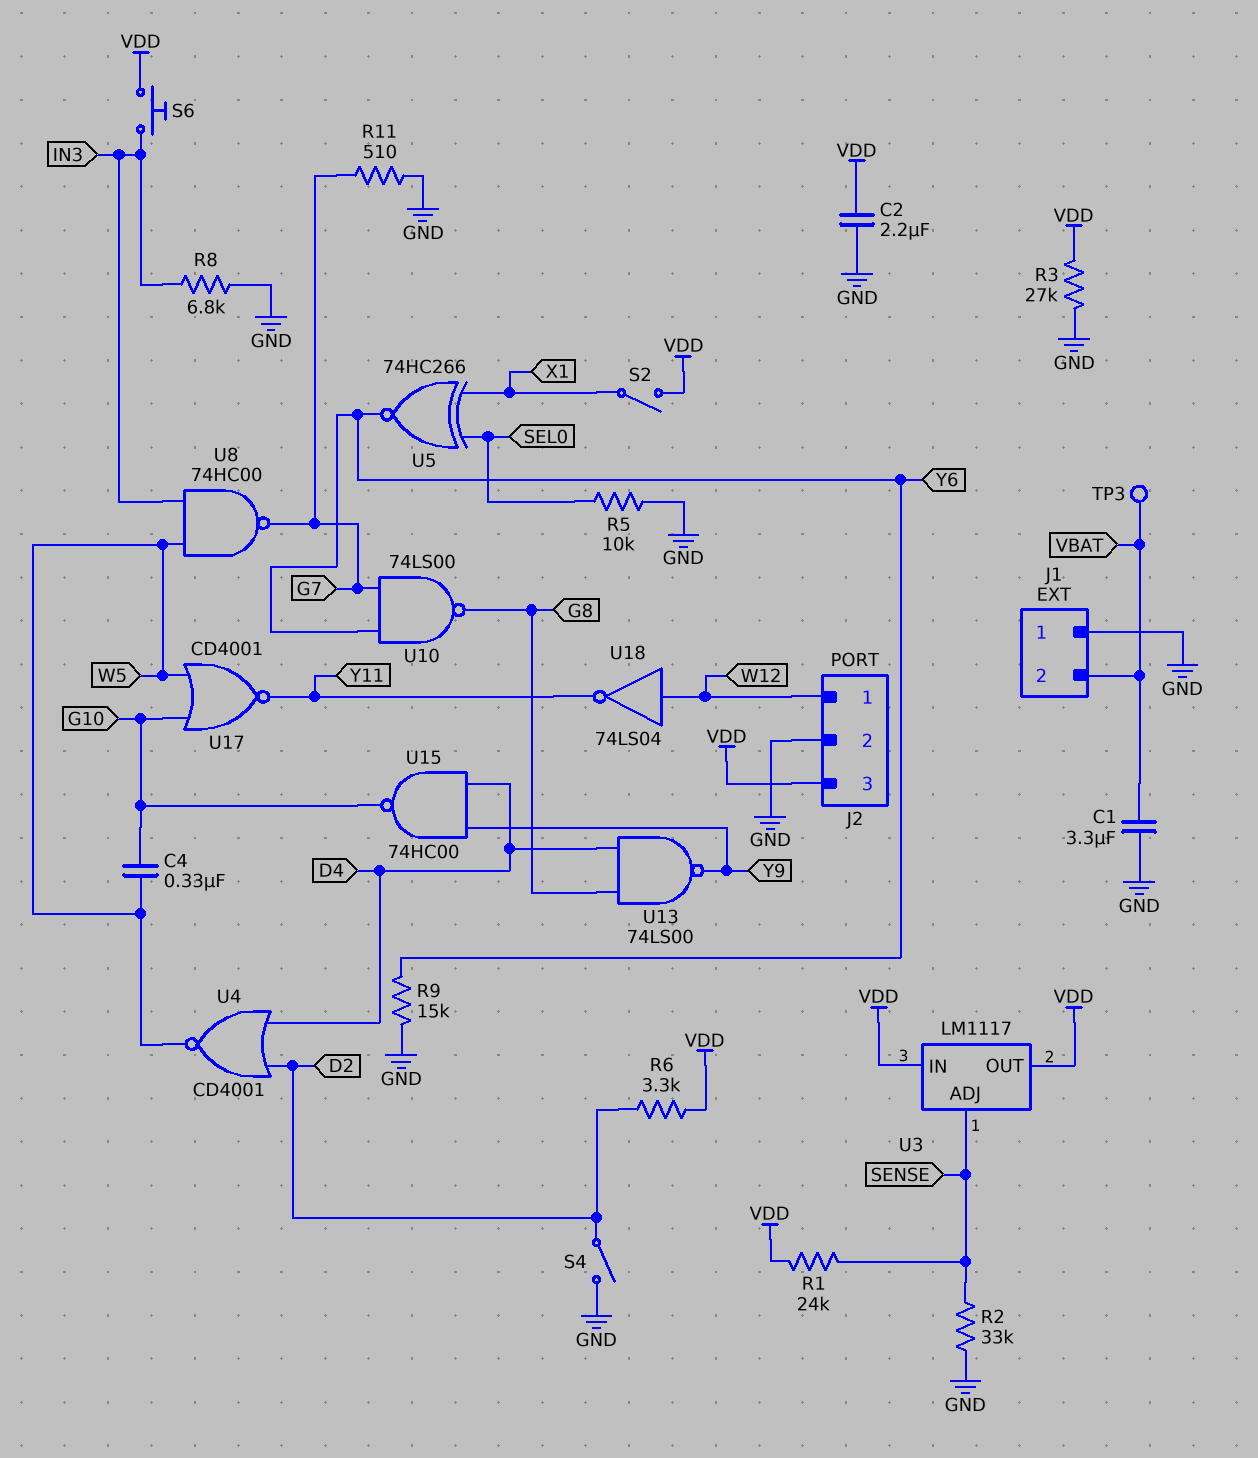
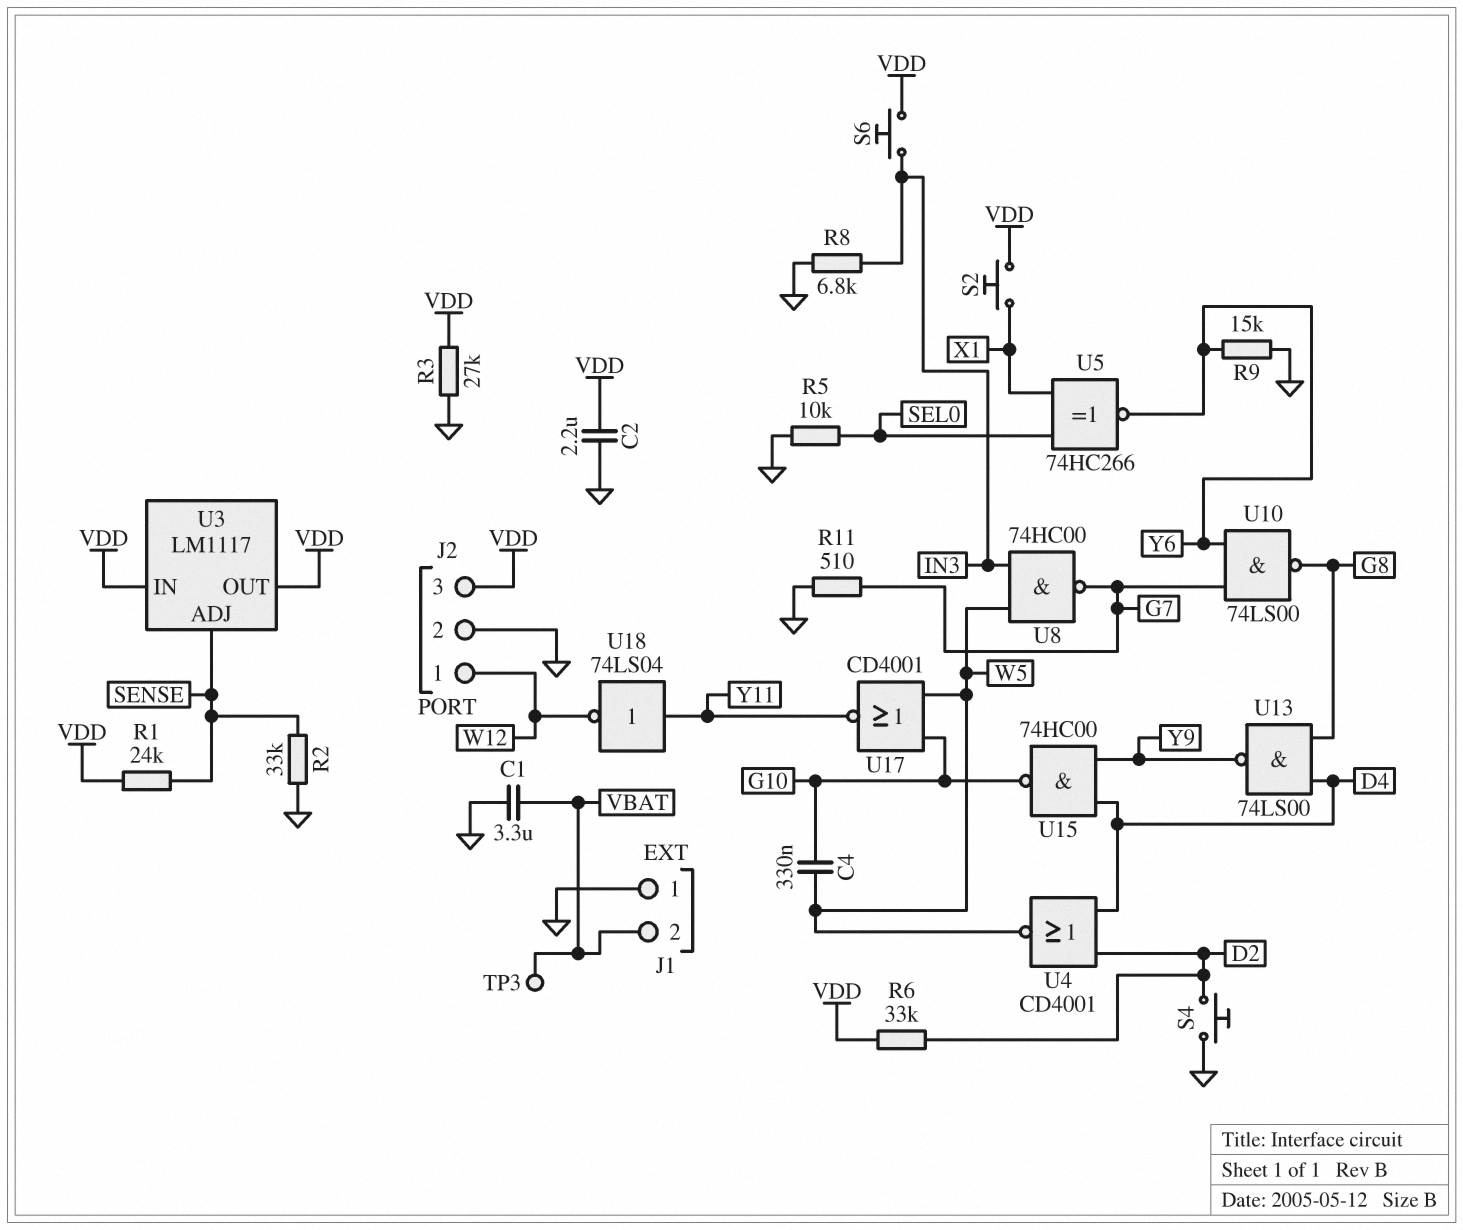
R6: 3.3k (D2, VDD) -> 33k (D2, VDD)
S2: switch (VDD, X1) -> button (VDD, X1)
S4: switch (D2, GND) -> button (D2, GND)
U18: NOT 74LS04 (in W12, out Y11) -> NOT 74LS04 (in Y11, out W12)

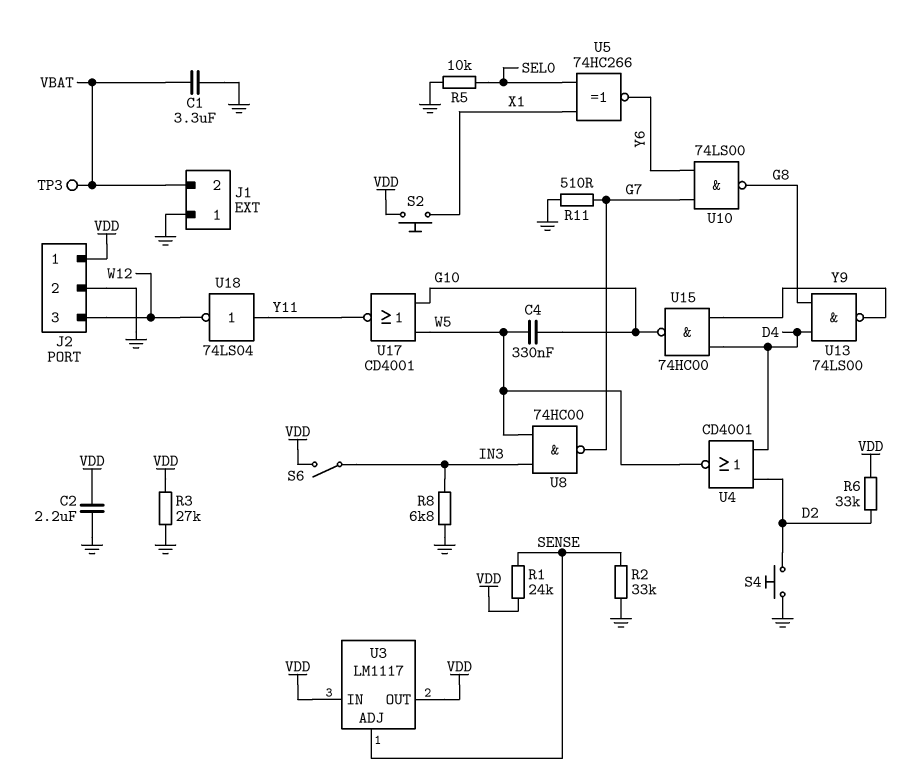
J2 pin 1: W12 -> VDD
J2 pin 3: VDD -> W12
R9: 15k (GND, Y6) -> none
S6: button (IN3, VDD) -> switch (IN3, VDD)

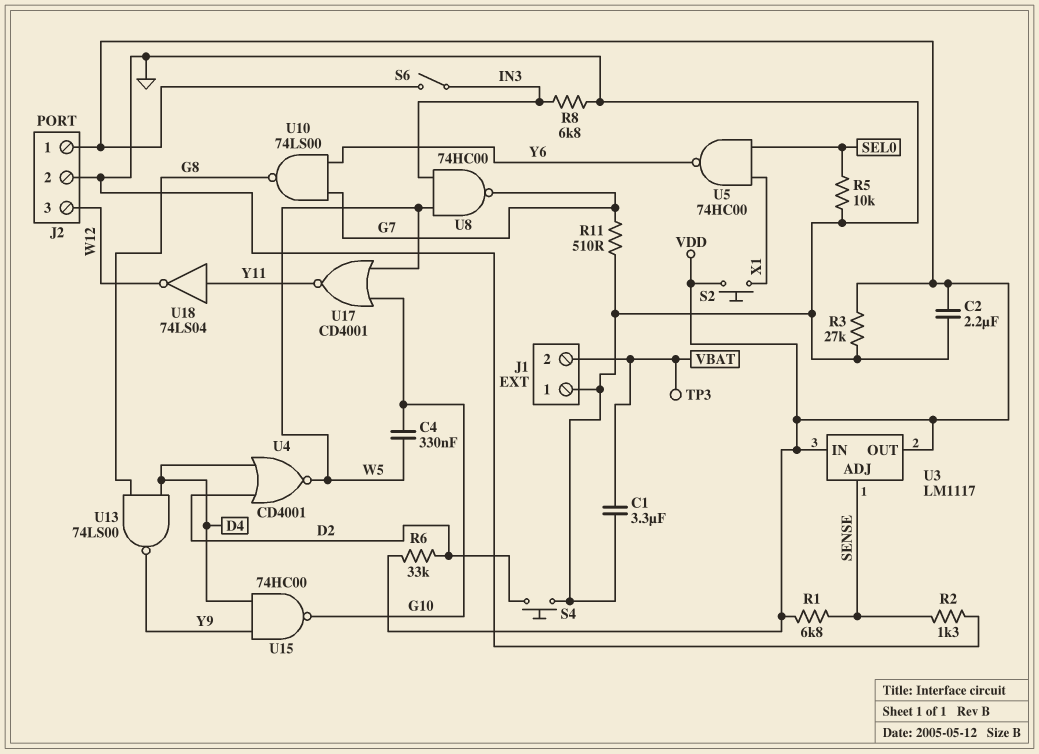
R1: 24k (SENSE, VDD) -> 6.8k (SENSE, VDD)
R2: 33k (GND, SENSE) -> 1.3k (GND, SENSE)
U5: XNOR 74HC266 (in SEL0, in X1, out Y6) -> NAND 74HC00 (in SEL0, in X1, out Y6)

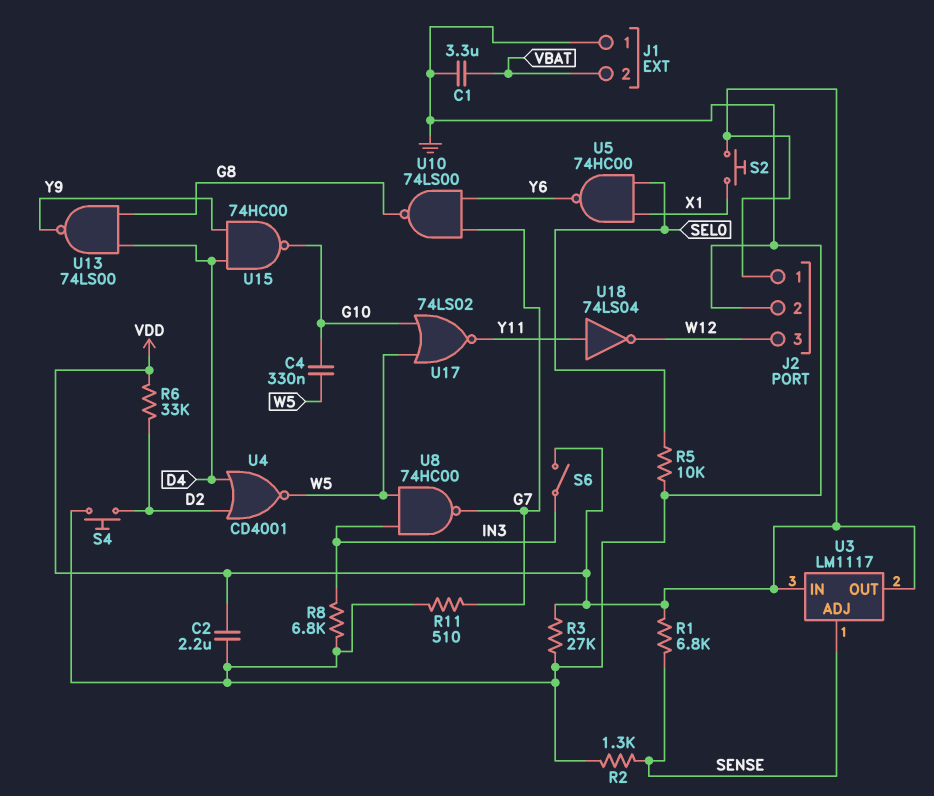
TP3: test point (VBAT) -> none
U17: NOR CD4001 (in G10, in W5, out Y11) -> NOR 74LS02 (in G10, in W5, out Y11)

